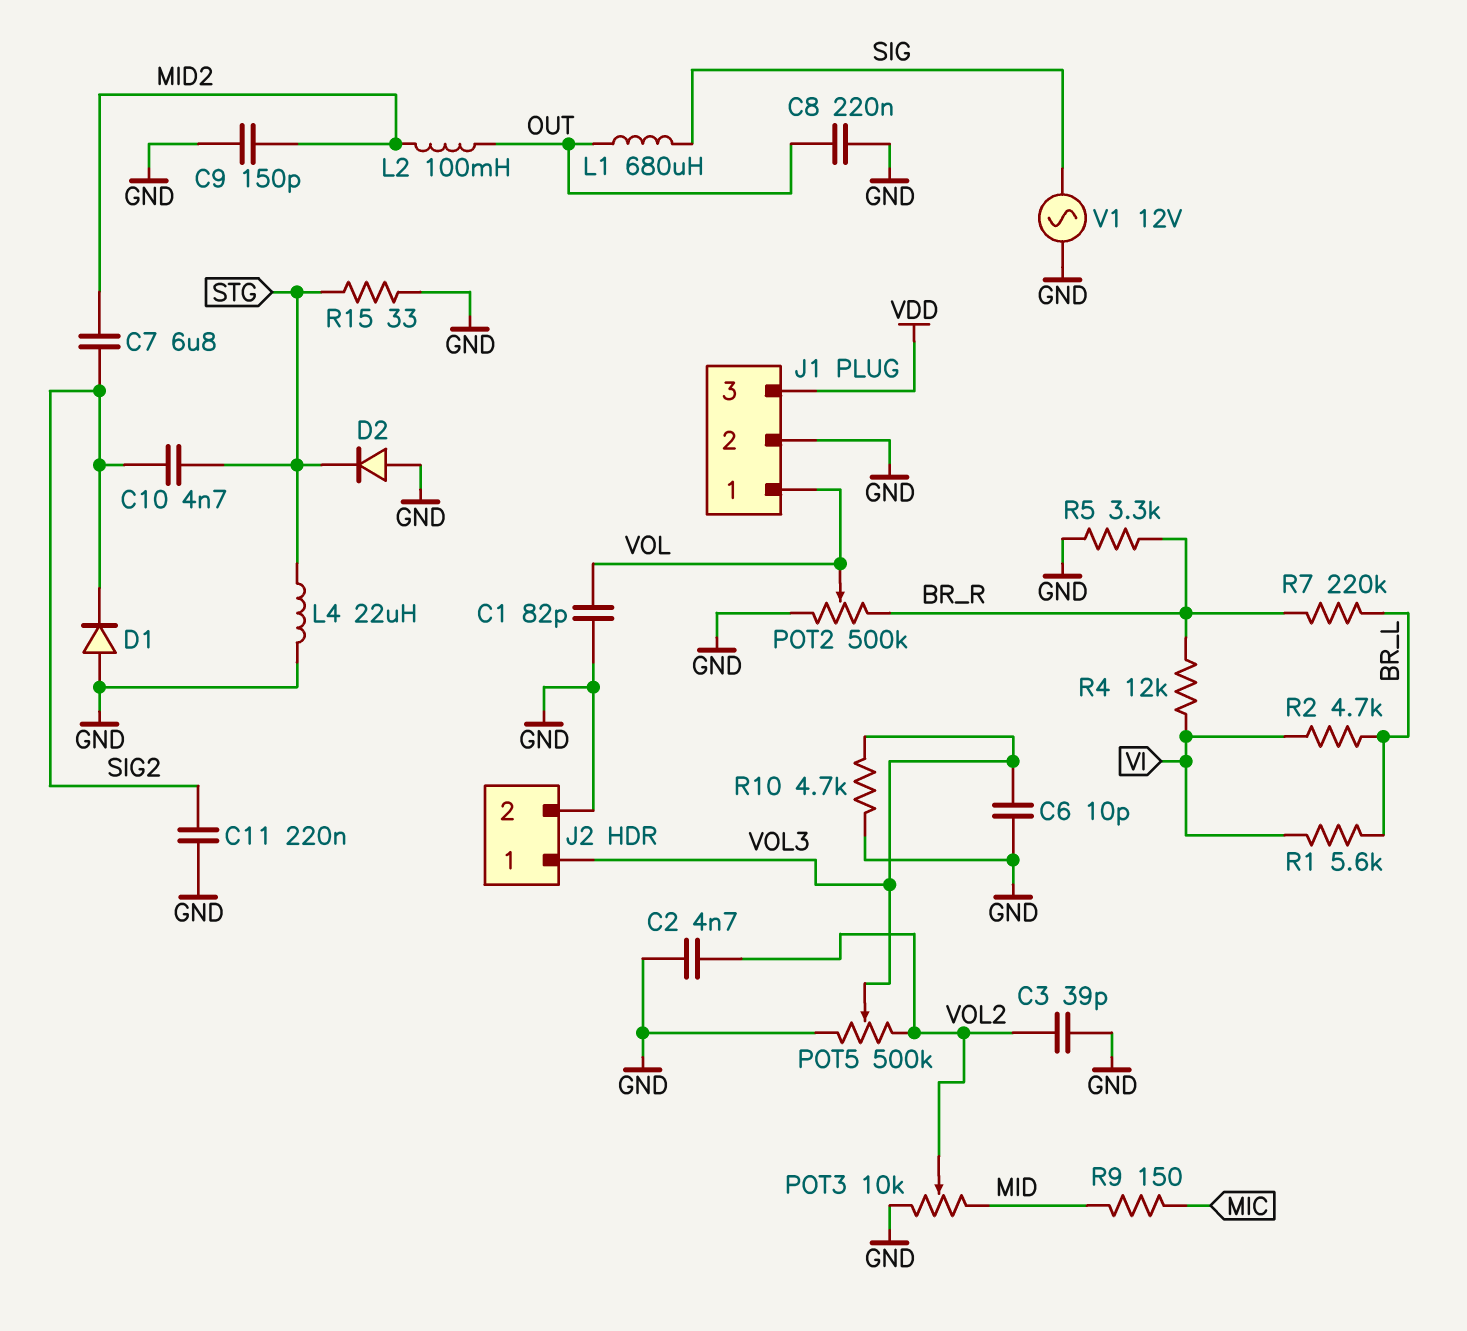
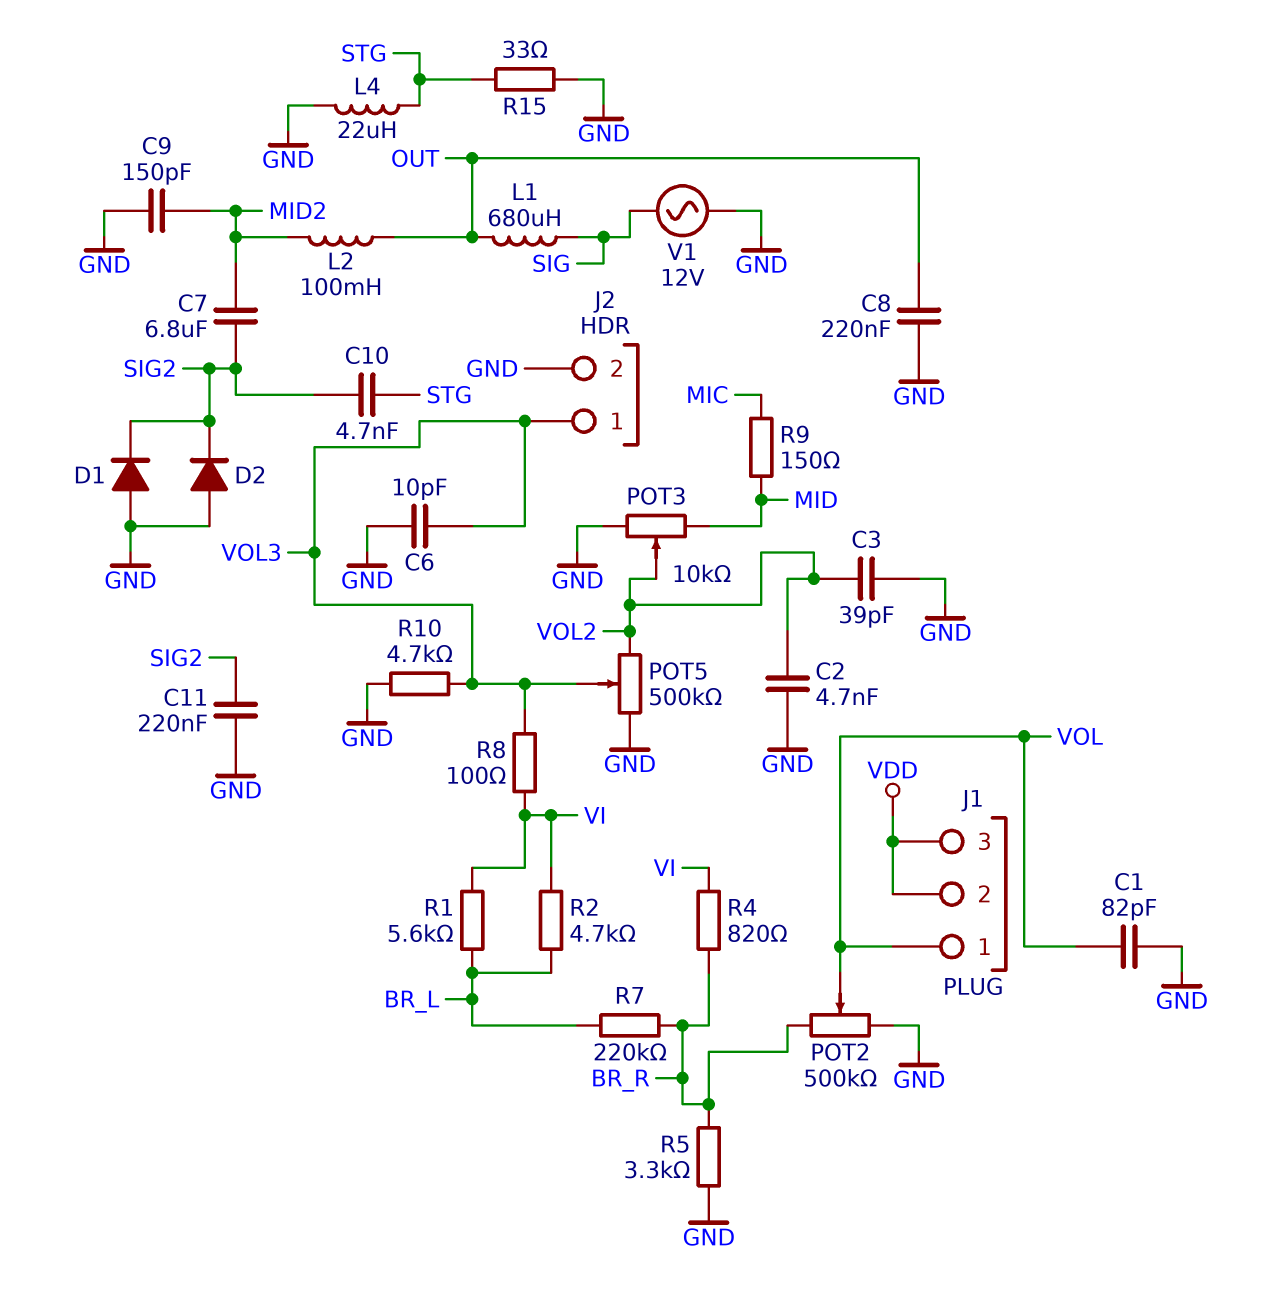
D2: diode (A GND, K STG) -> diode (A GND, K SIG2)
J1 pin 2: GND -> VDD
R4: 12k (BR_R, VI) -> 820 (BR_R, VI)
R8: none -> 100 (VI, VOL3)

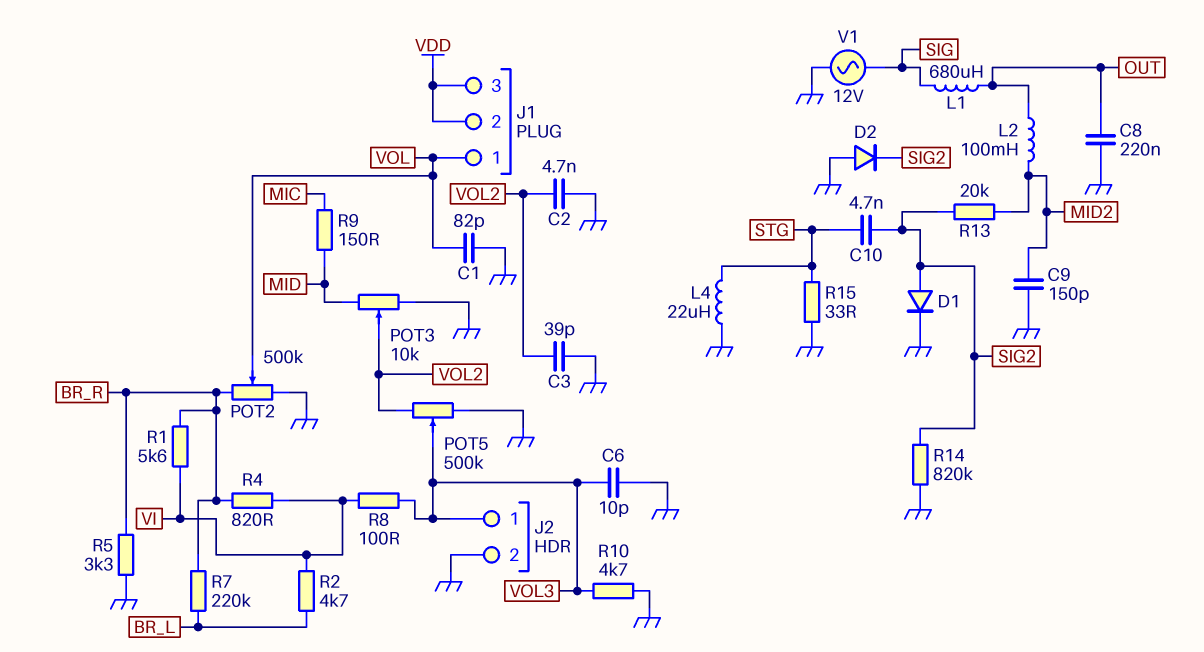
C7: 6.8uF (MID2, SIG2) -> none
C11: 220nF (GND, SIG2) -> none
D1: diode (A GND, K SIG2) -> diode (A SIG2, K GND)
R1: 5.6k (BR_L, VI) -> 5.6k (BR_R, VI)
R13: none -> 20k (MID2, SIG2)
R14: none -> 820k (GND, SIG2)

